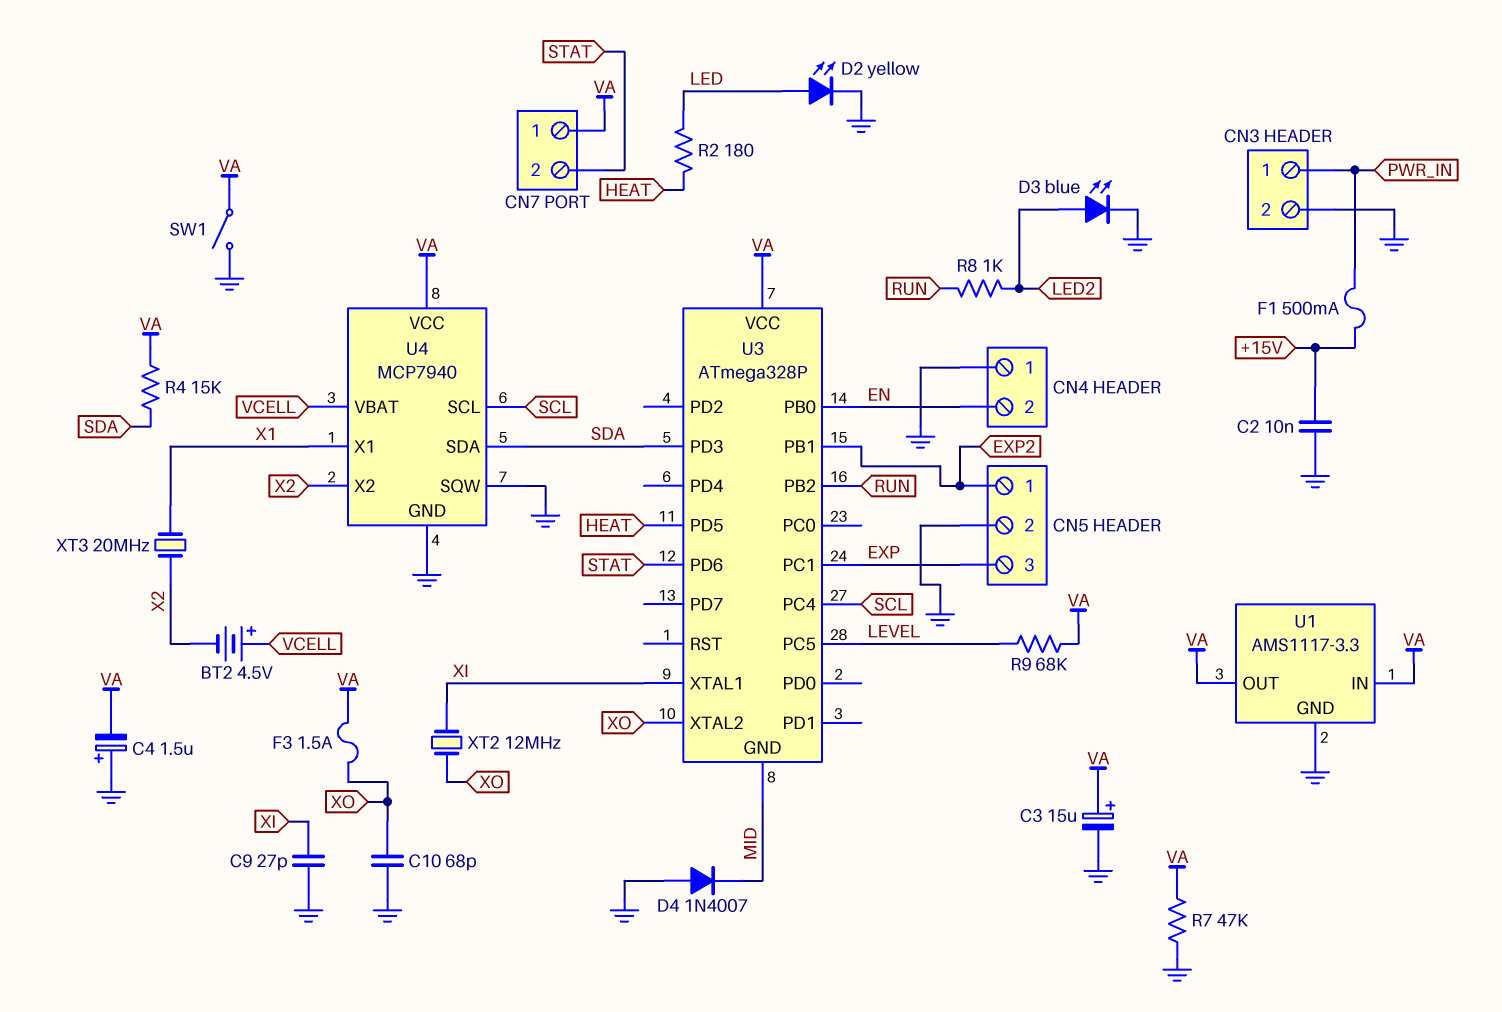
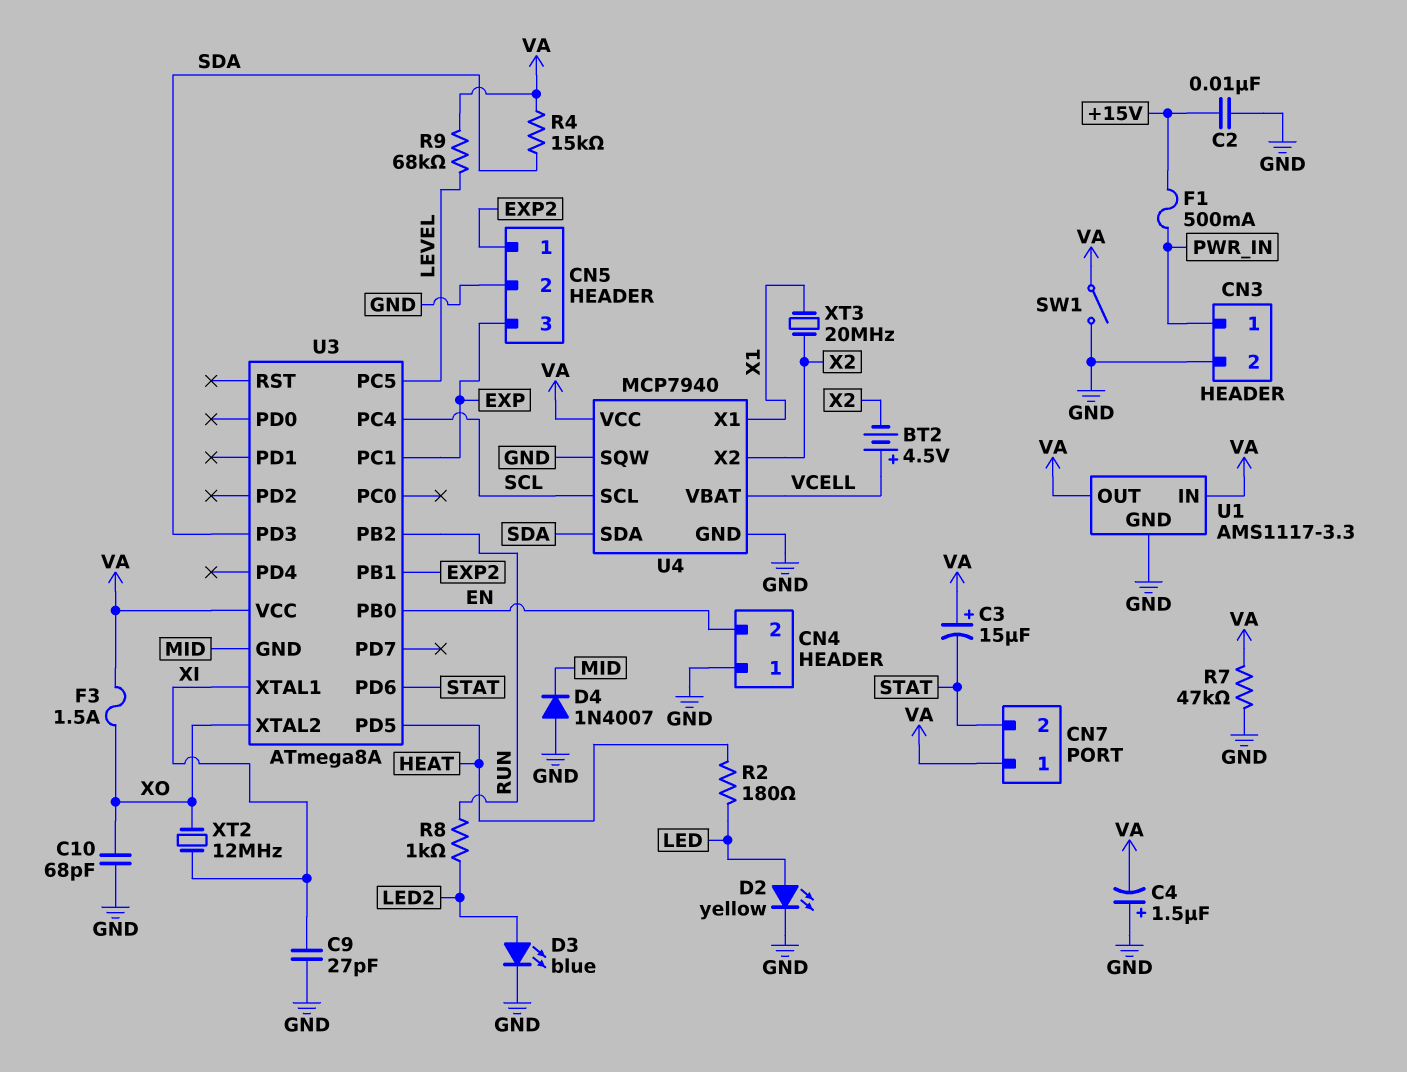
C3: 15uF (plus VA, minus GND) -> 15uF (plus VA, minus STAT)
U3: ATmega328P -> ATmega8A

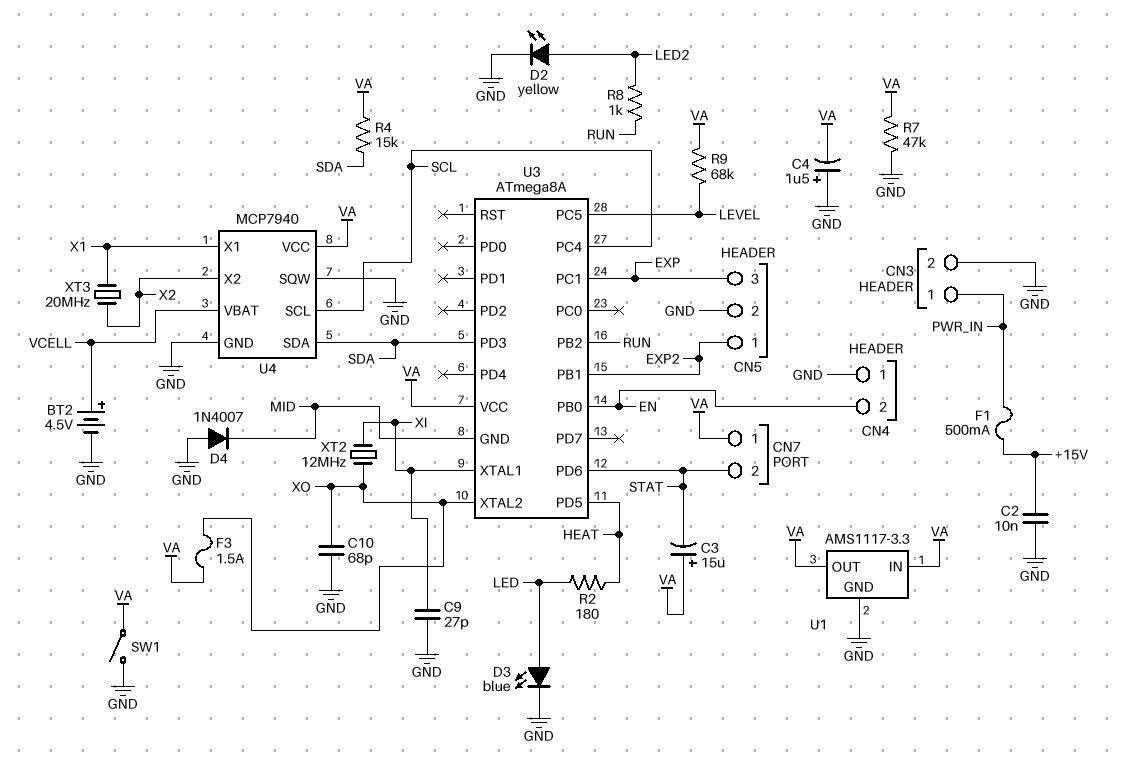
BT2: 4.5V (plus VCELL, minus X2) -> 4.5V (plus VCELL, minus GND)
D2: LED yellow (A LED, K GND) -> LED yellow (A LED2, K GND)
D3: LED blue (A LED2, K GND) -> LED blue (A LED, K GND)

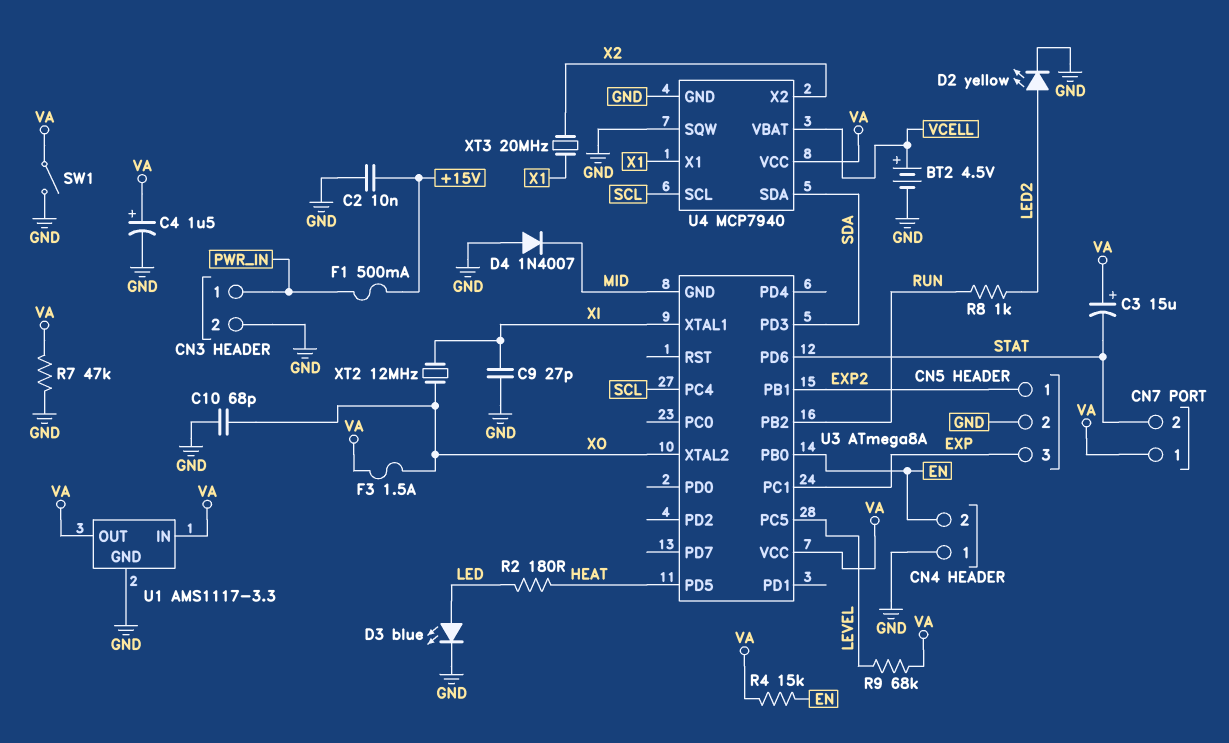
C4: 1.5uF (plus GND, minus VA) -> 1.5uF (plus VA, minus GND)
R4: 15k (SDA, VA) -> 15k (EN, VA)

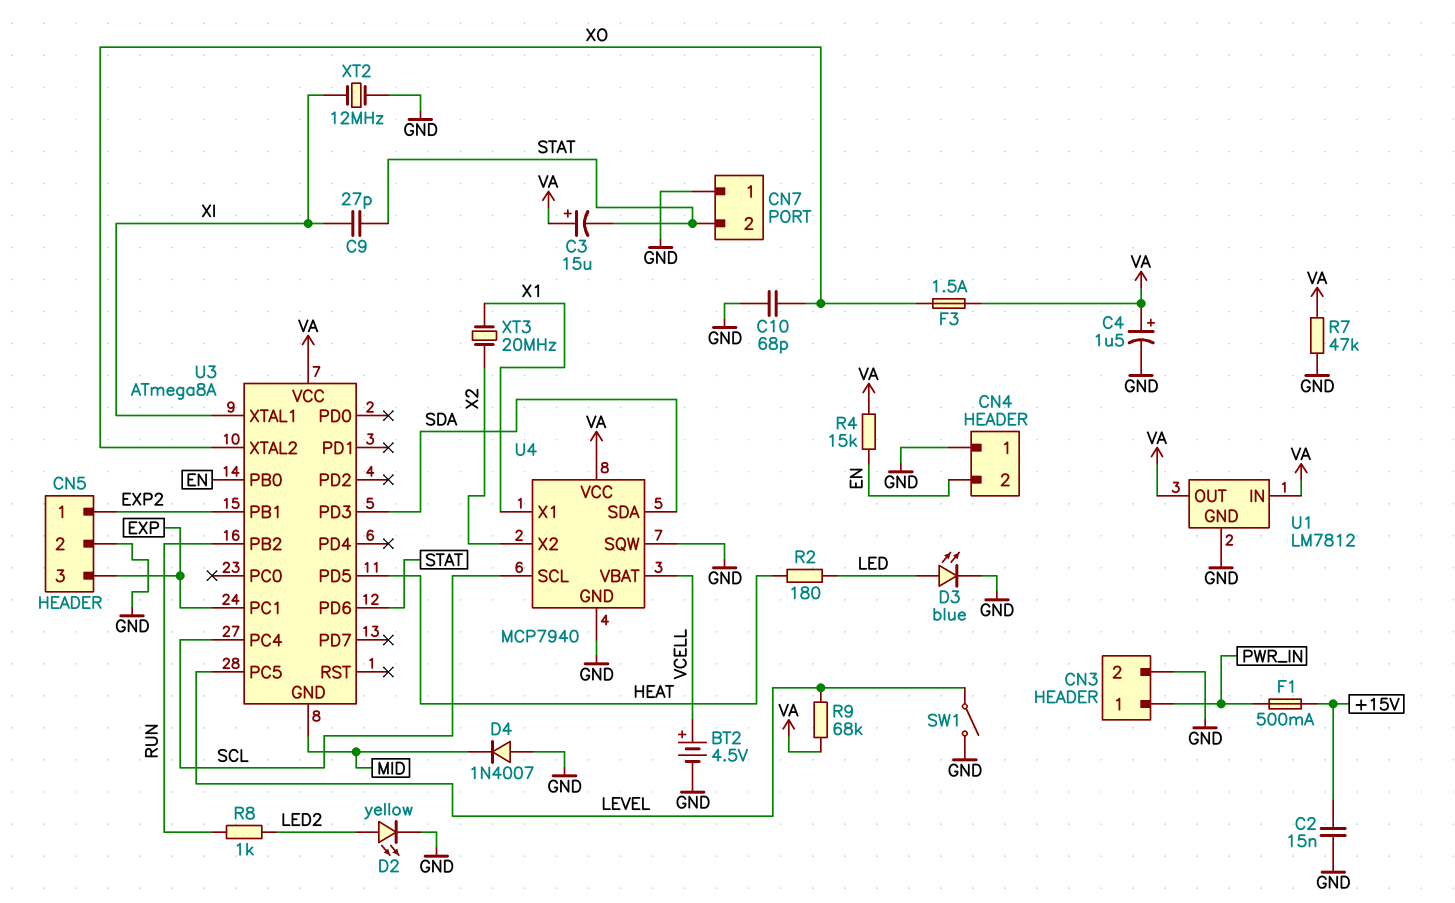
C2: 10nF (+15V, GND) -> 15nF (+15V, GND)
C9: 27pF (GND, XI) -> 27pF (STAT, XI)
CN7 pin 1: VA -> GND
SW1: switch (GND, VA) -> switch (GND, LEVEL)
U1: AMS1117-3.3 -> LM7812
XT2: 12MHz (XI, XO) -> 12MHz (GND, XI)

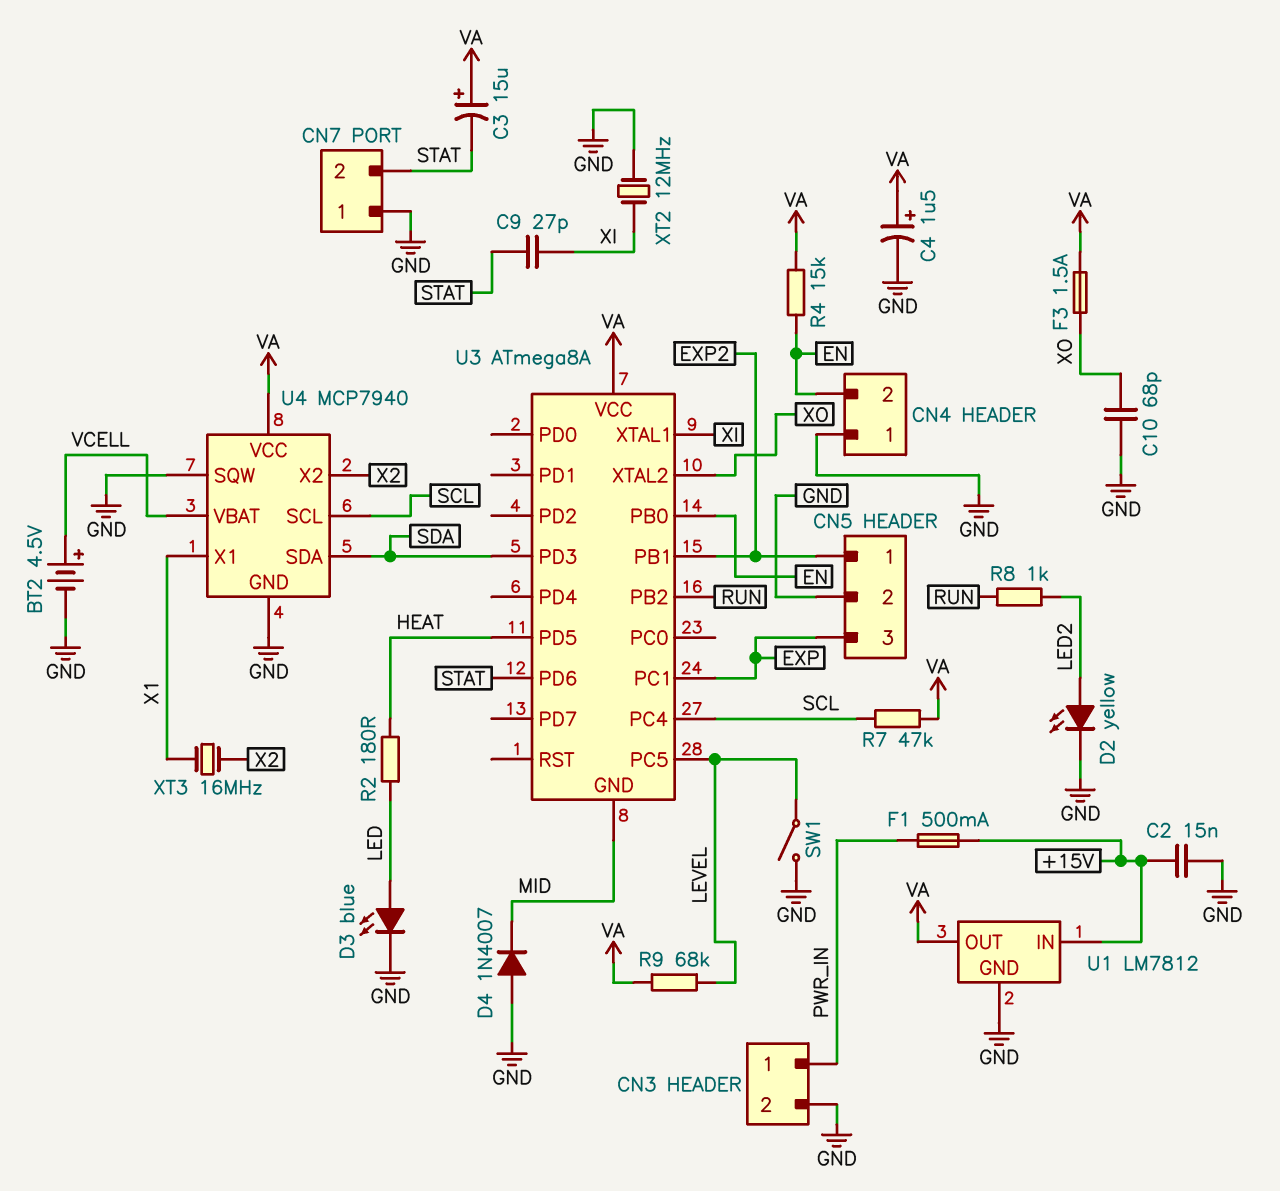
R7: 47k (GND, VA) -> 47k (SCL, VA)
U1 pin IN: VA -> +15V
XT3: 20MHz (X1, X2) -> 16MHz (X1, X2)

